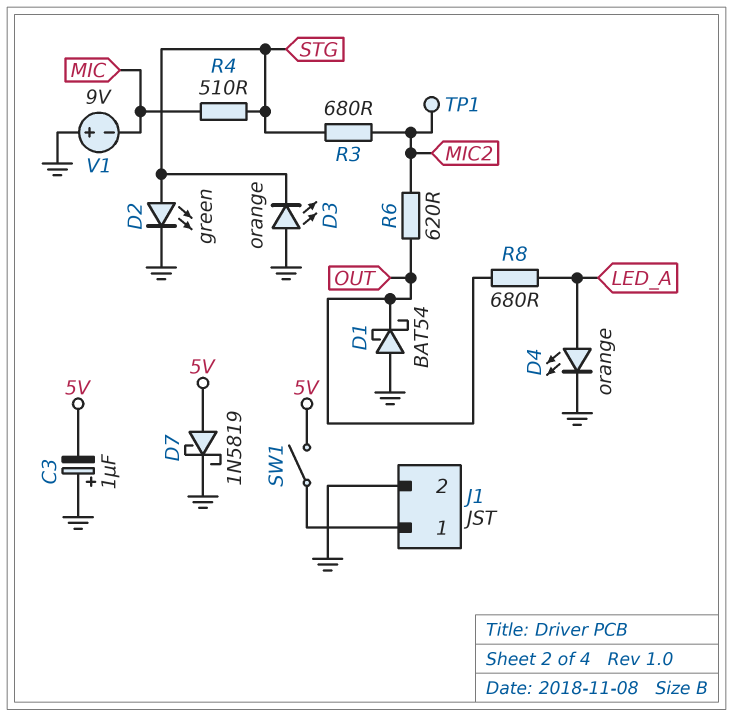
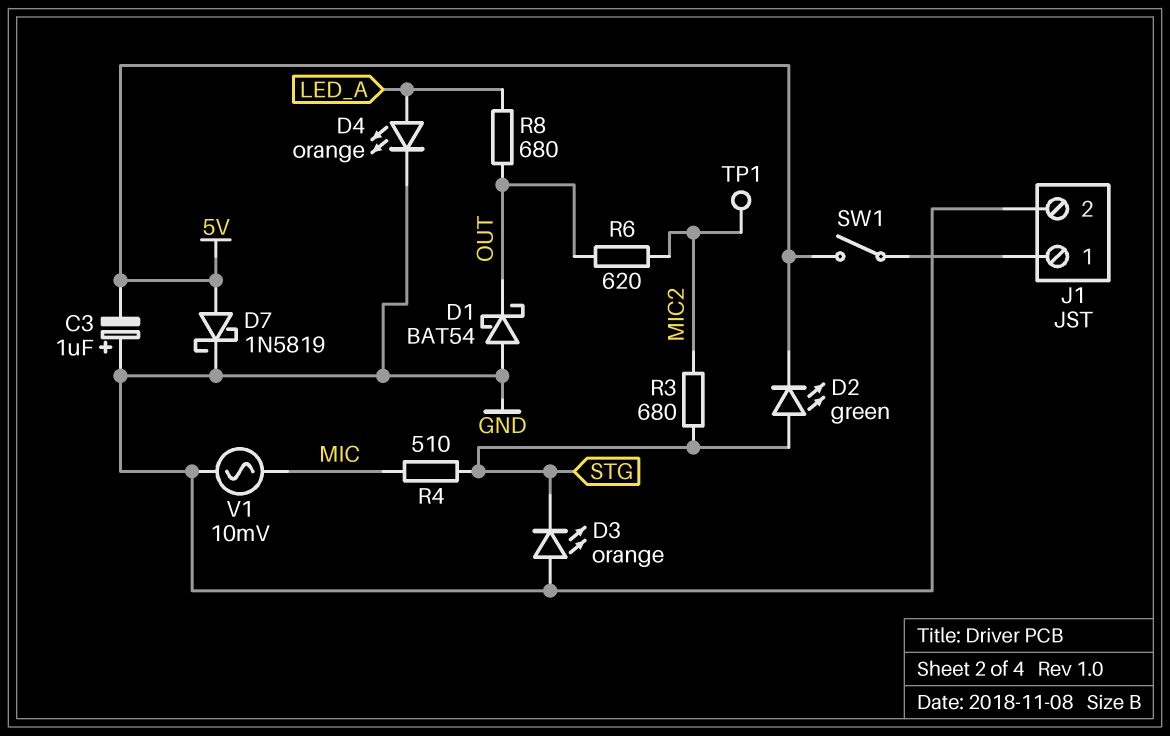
D2: LED green (A STG, K GND) -> LED green (A STG, K 5V)
V1: 9V (plus GND, minus MIC) -> AC 10mV (GND, MIC)

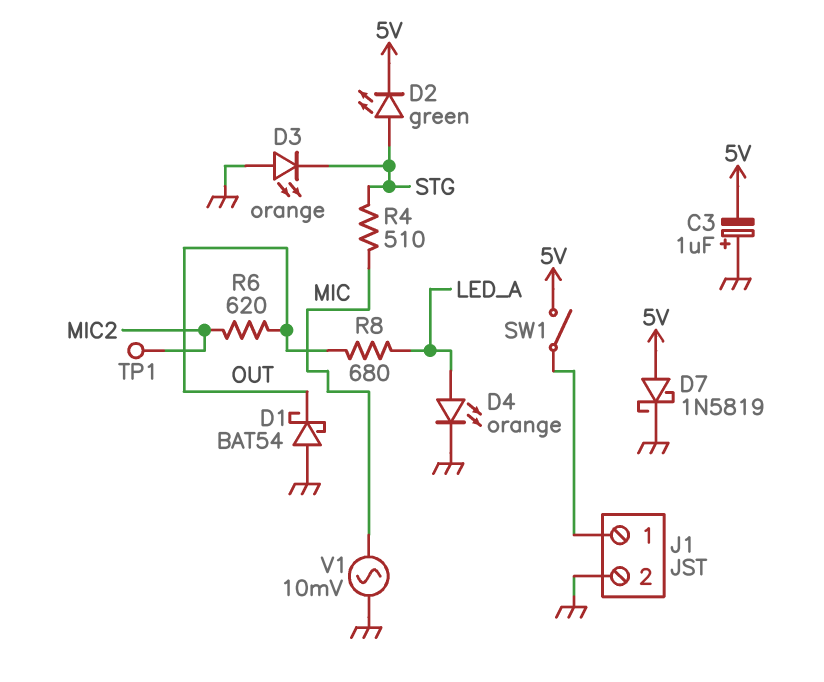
R3: 680 (MIC2, STG) -> none

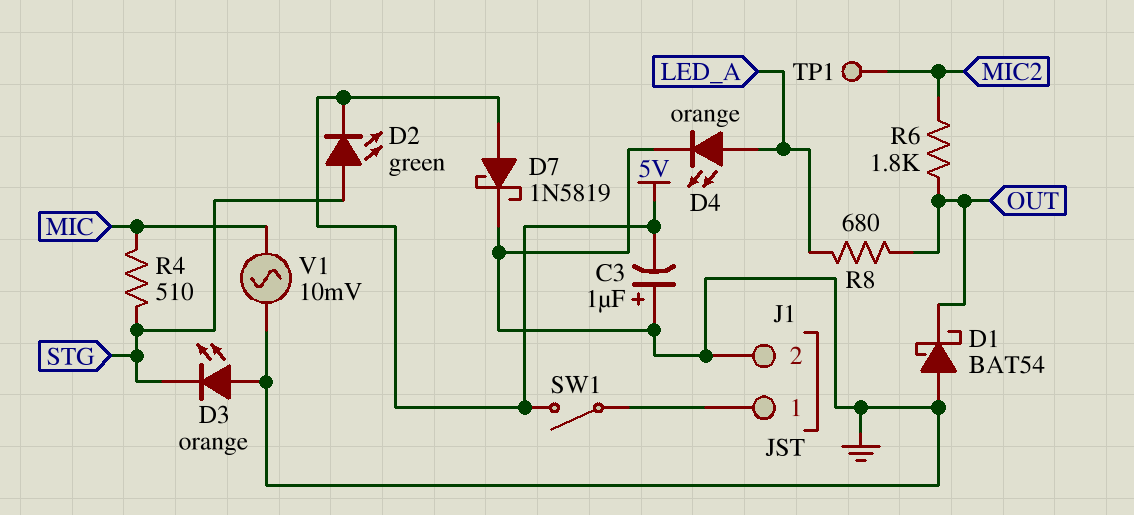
R6: 620 (MIC2, OUT) -> 1.8k (MIC2, OUT)

